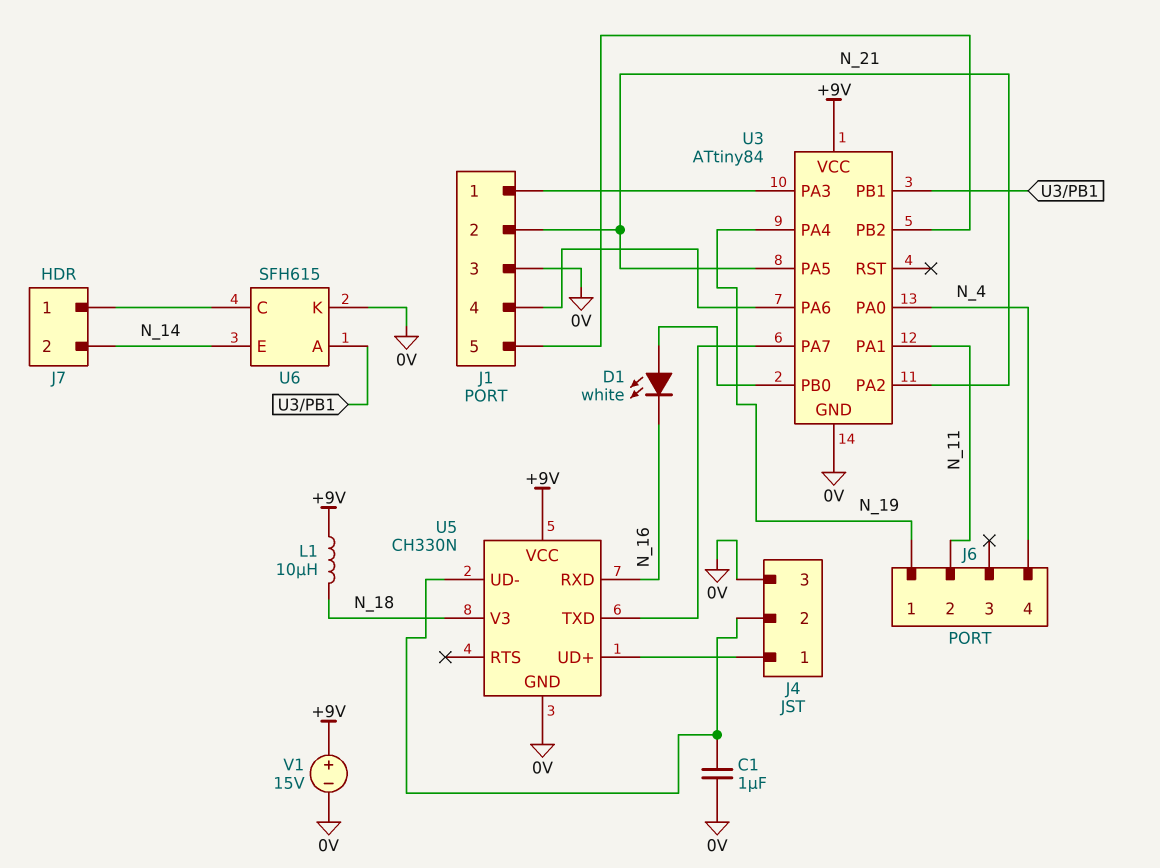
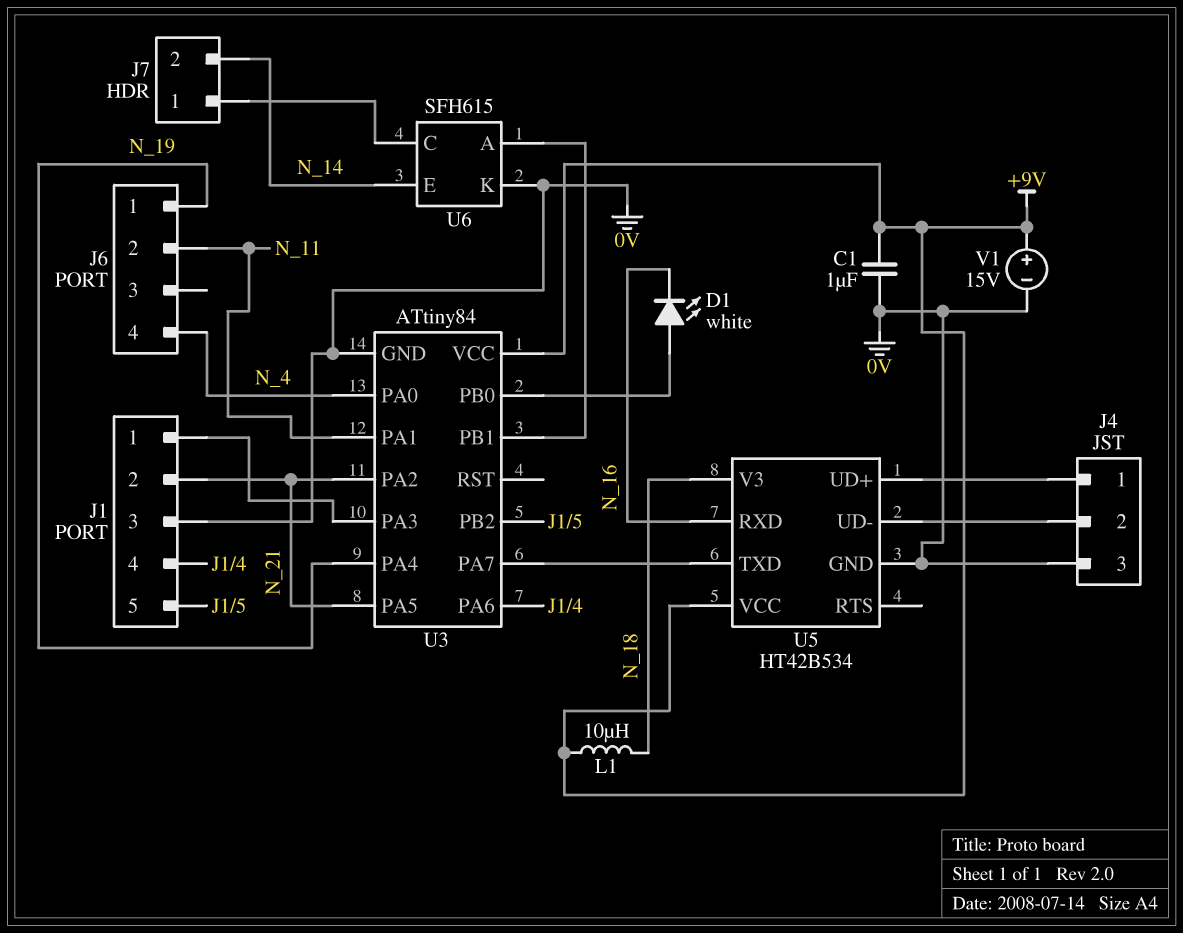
C1: 1uF (0V, J4/2) -> 1uF (+9V, 0V)
U5: CH330N -> HT42B534

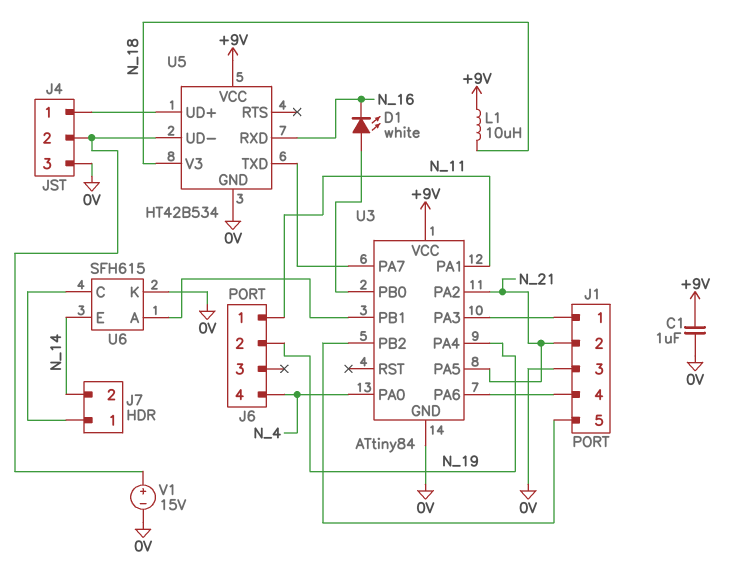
J6 pin 1: N_19 -> N_11
J6 pin 2: N_11 -> N_19
V1: 15V (plus +9V, minus 0V) -> 15V (plus J4/2, minus 0V)

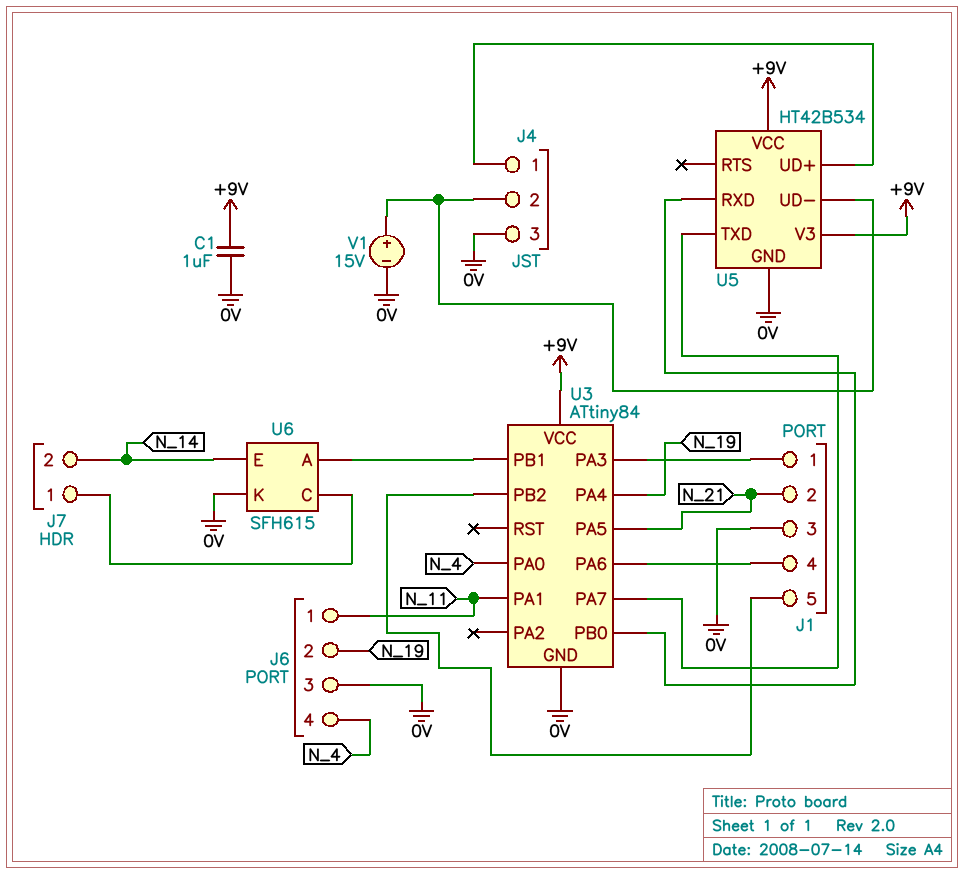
D1: LED white (A U3/PB0, K N_16) -> none
J6 pin 3: none -> 0V
L1: 10uH (+9V, N_18) -> none
U3 pin PA2: N_21 -> none
U5 pin RXD: N_16 -> U3/PB0
U5 pin V3: N_18 -> +9V

